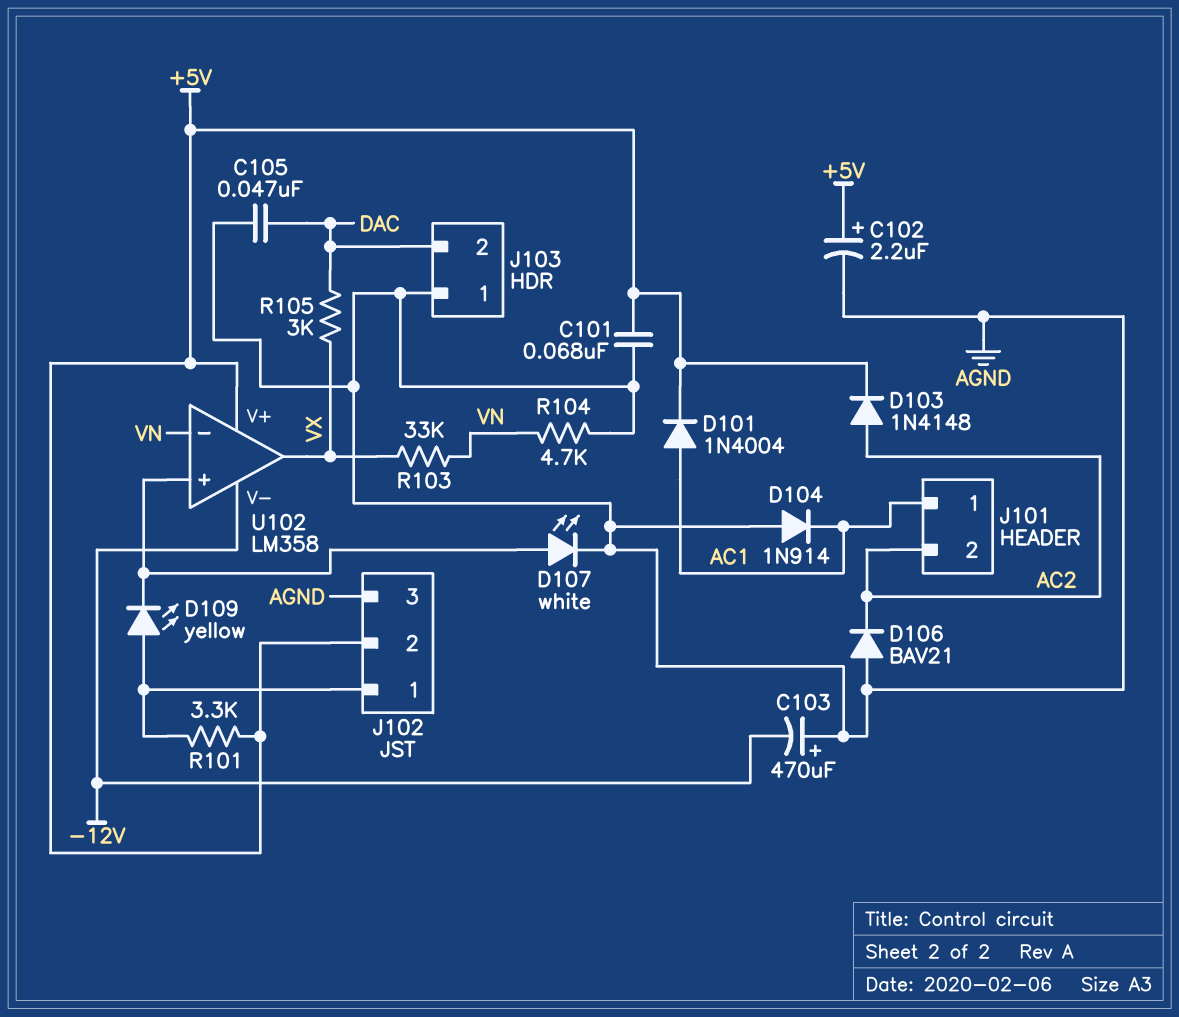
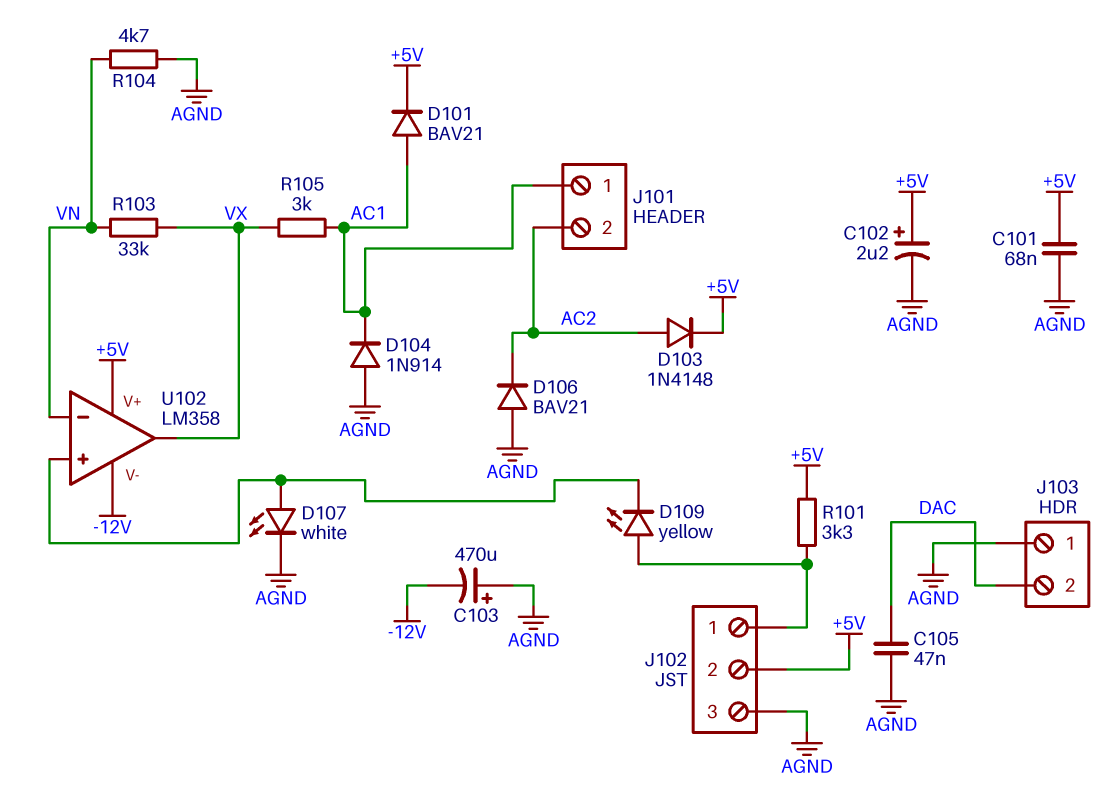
D101: diode 1N4004 (A AC1, K +5V) -> diode BAV21 (A AC1, K +5V)
R105: 3k (DAC, VX) -> 3k (AC1, VX)

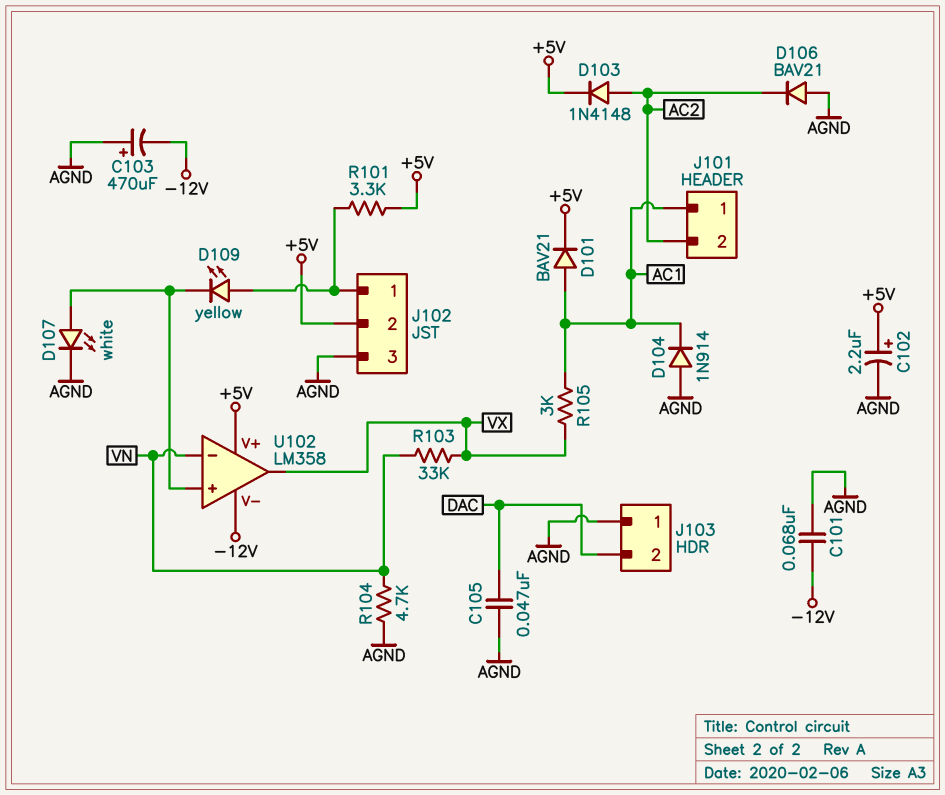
C101: 68nF (+5V, AGND) -> 68nF (-12V, AGND)

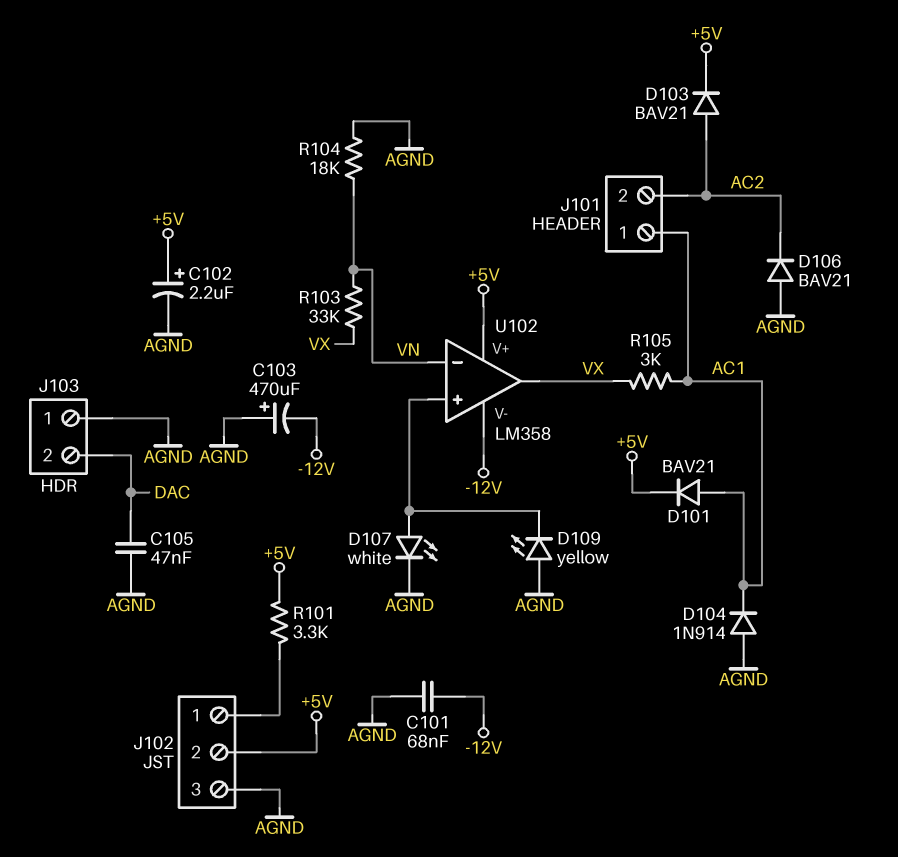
D103: diode 1N4148 (A AC2, K +5V) -> diode BAV21 (A AC2, K +5V)
D109: LED yellow (A J102/1, K U102/in+) -> LED yellow (A AGND, K U102/in+)
R104: 4.7k (AGND, VN) -> 18k (AGND, VN)

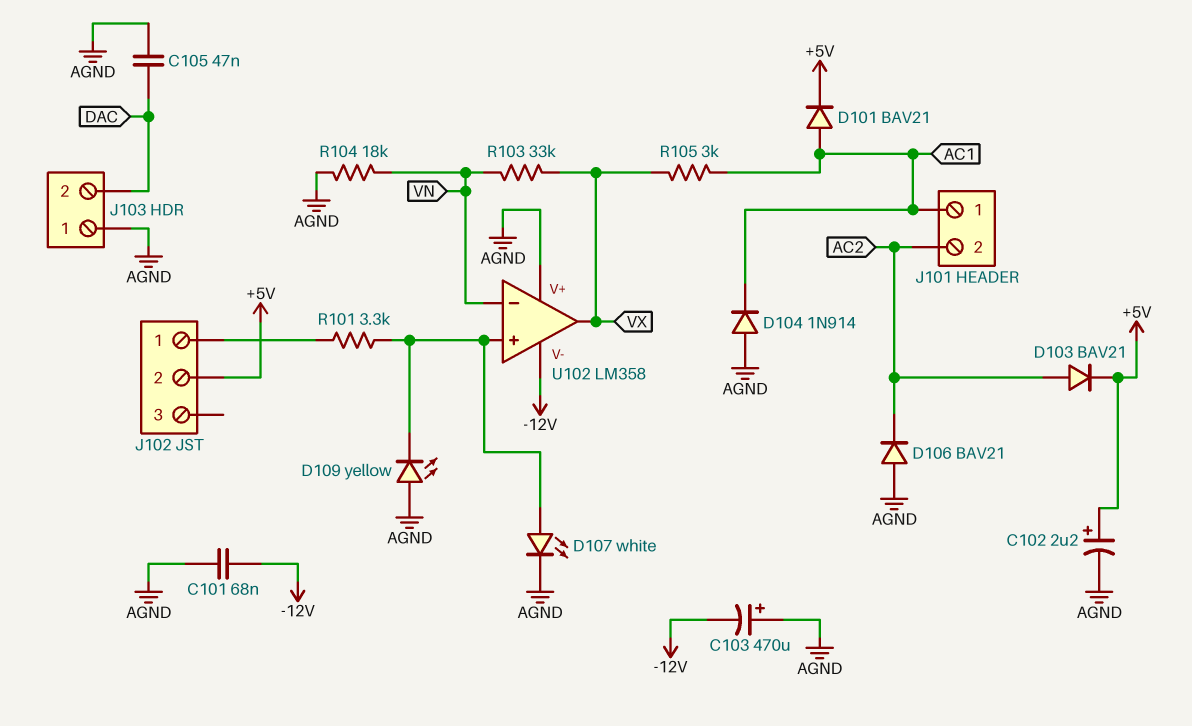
J102 pin 3: AGND -> none
R101: 3.3k (+5V, J102/1) -> 3.3k (J102/1, U102/in+)
U102 pin V+: +5V -> AGND

